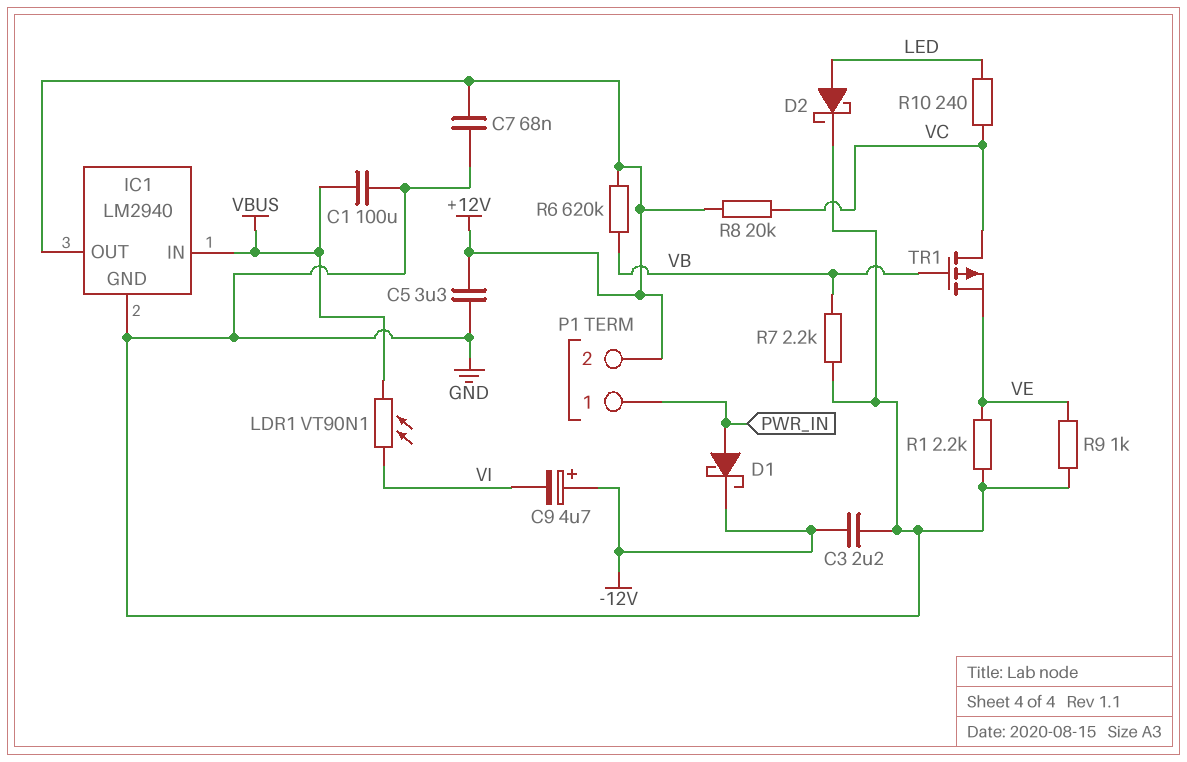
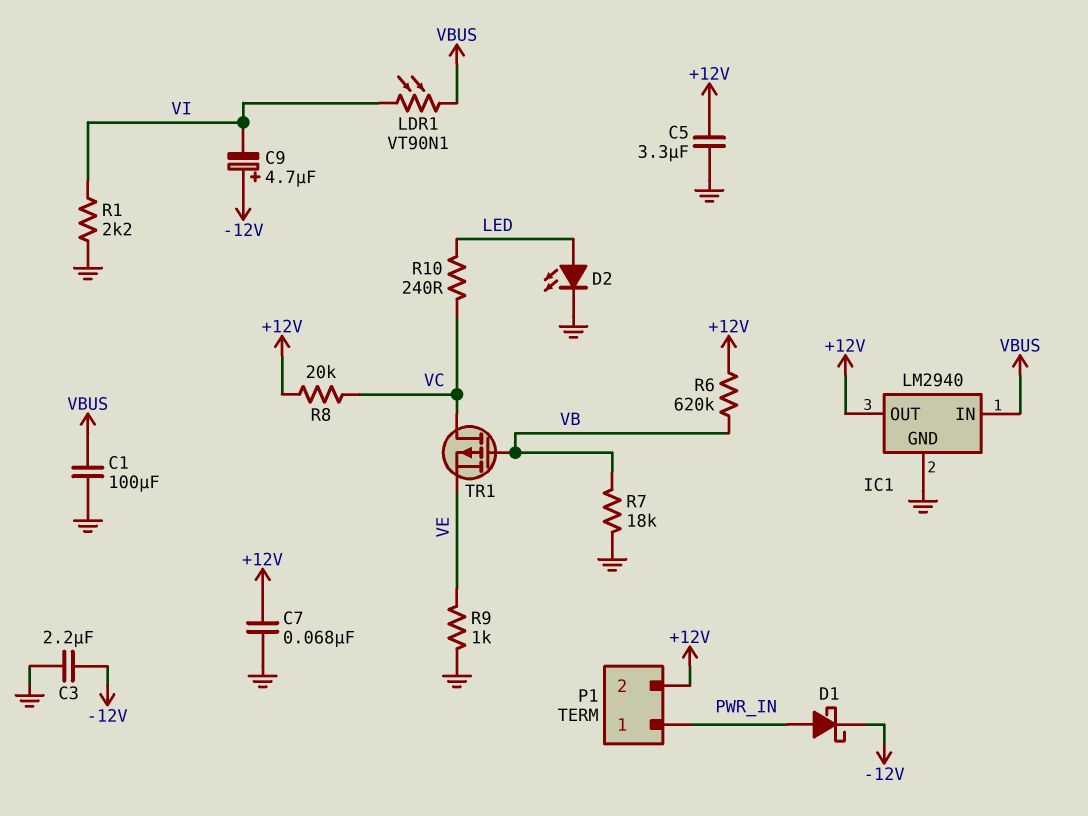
D2: schottky (A LED, K GND) -> LED (A LED, K GND)
R1: 2.2k (GND, VE) -> 2.2k (GND, VI)
R7: 2.2k (GND, VB) -> 18k (GND, VB)

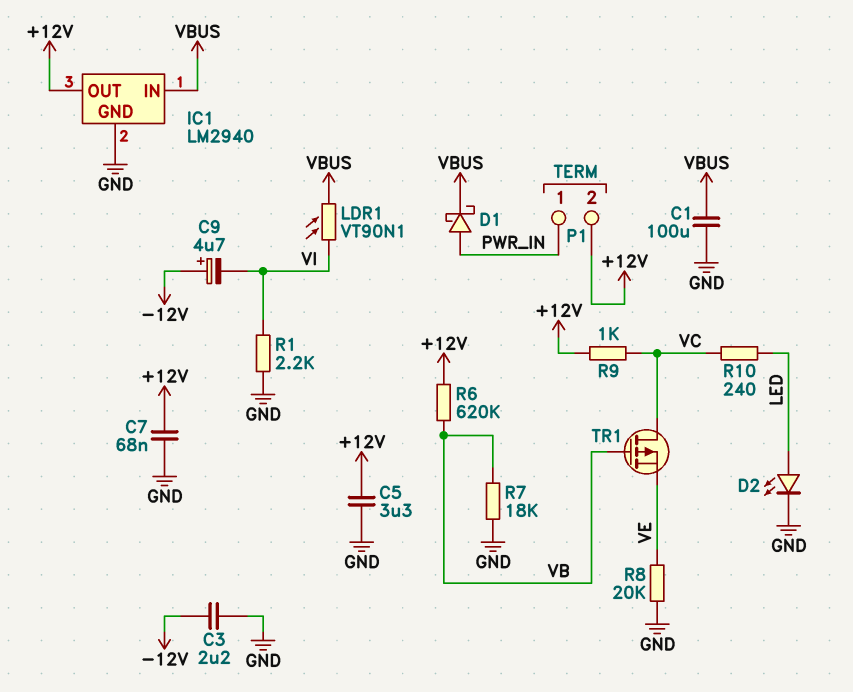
D1: schottky (A PWR_IN, K -12V) -> schottky (A PWR_IN, K VBUS)
R8: 20k (+12V, VC) -> 20k (GND, VE)
R9: 1k (GND, VE) -> 1k (+12V, VC)

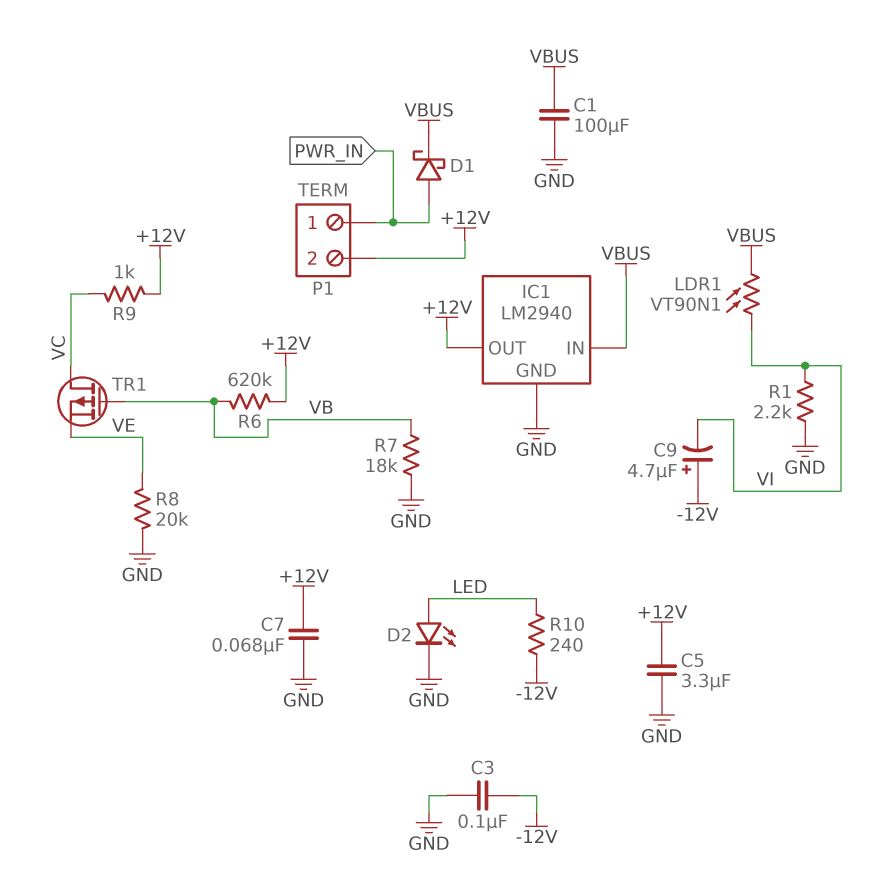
C3: 2.2uF (-12V, GND) -> 100nF (-12V, GND)
R10: 240 (LED, VC) -> 240 (-12V, LED)

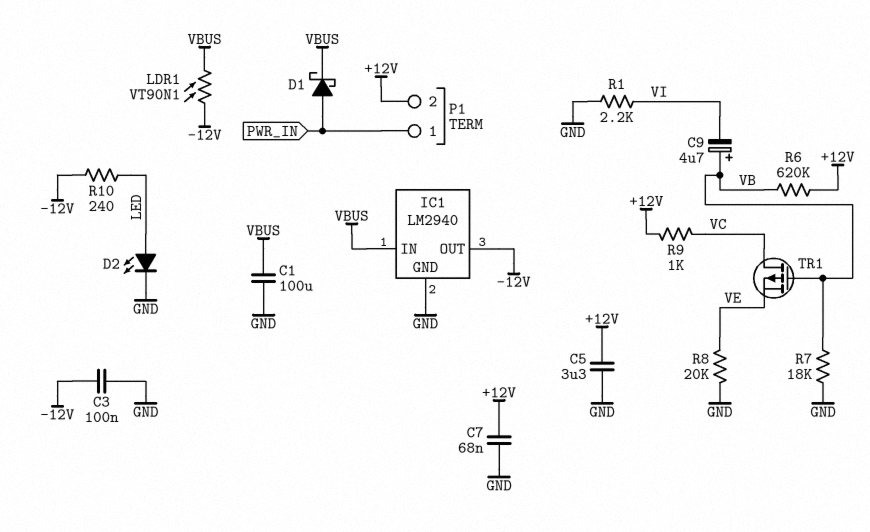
C9: 4.7uF (plus -12V, minus VI) -> 4.7uF (plus VB, minus VI)
IC1 pin OUT: +12V -> -12V
LDR1: VT90N1 (VBUS, VI) -> VT90N1 (-12V, VBUS)

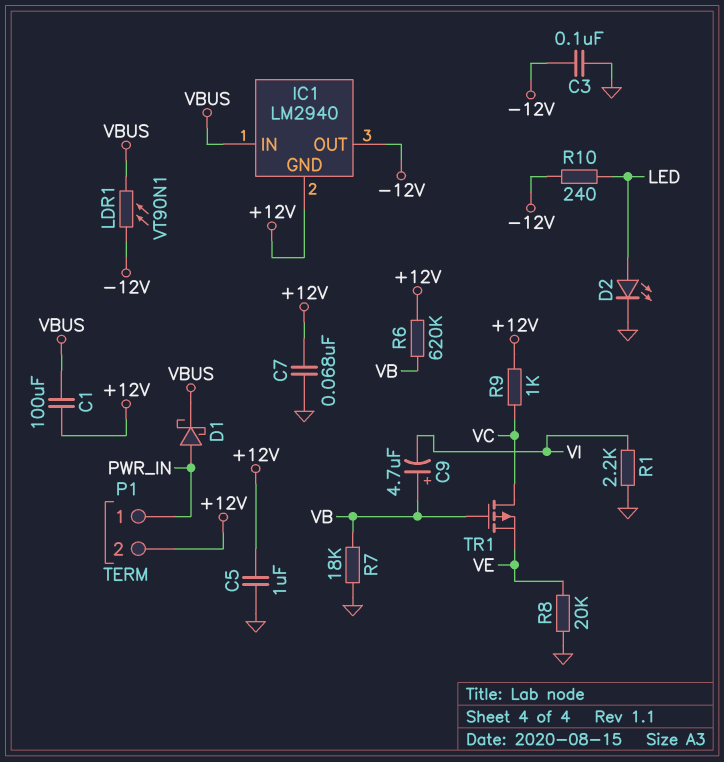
C1: 100uF (GND, VBUS) -> 100uF (+12V, VBUS)
C5: 3.3uF (+12V, GND) -> 1uF (+12V, GND)
IC1 pin GND: GND -> +12V

